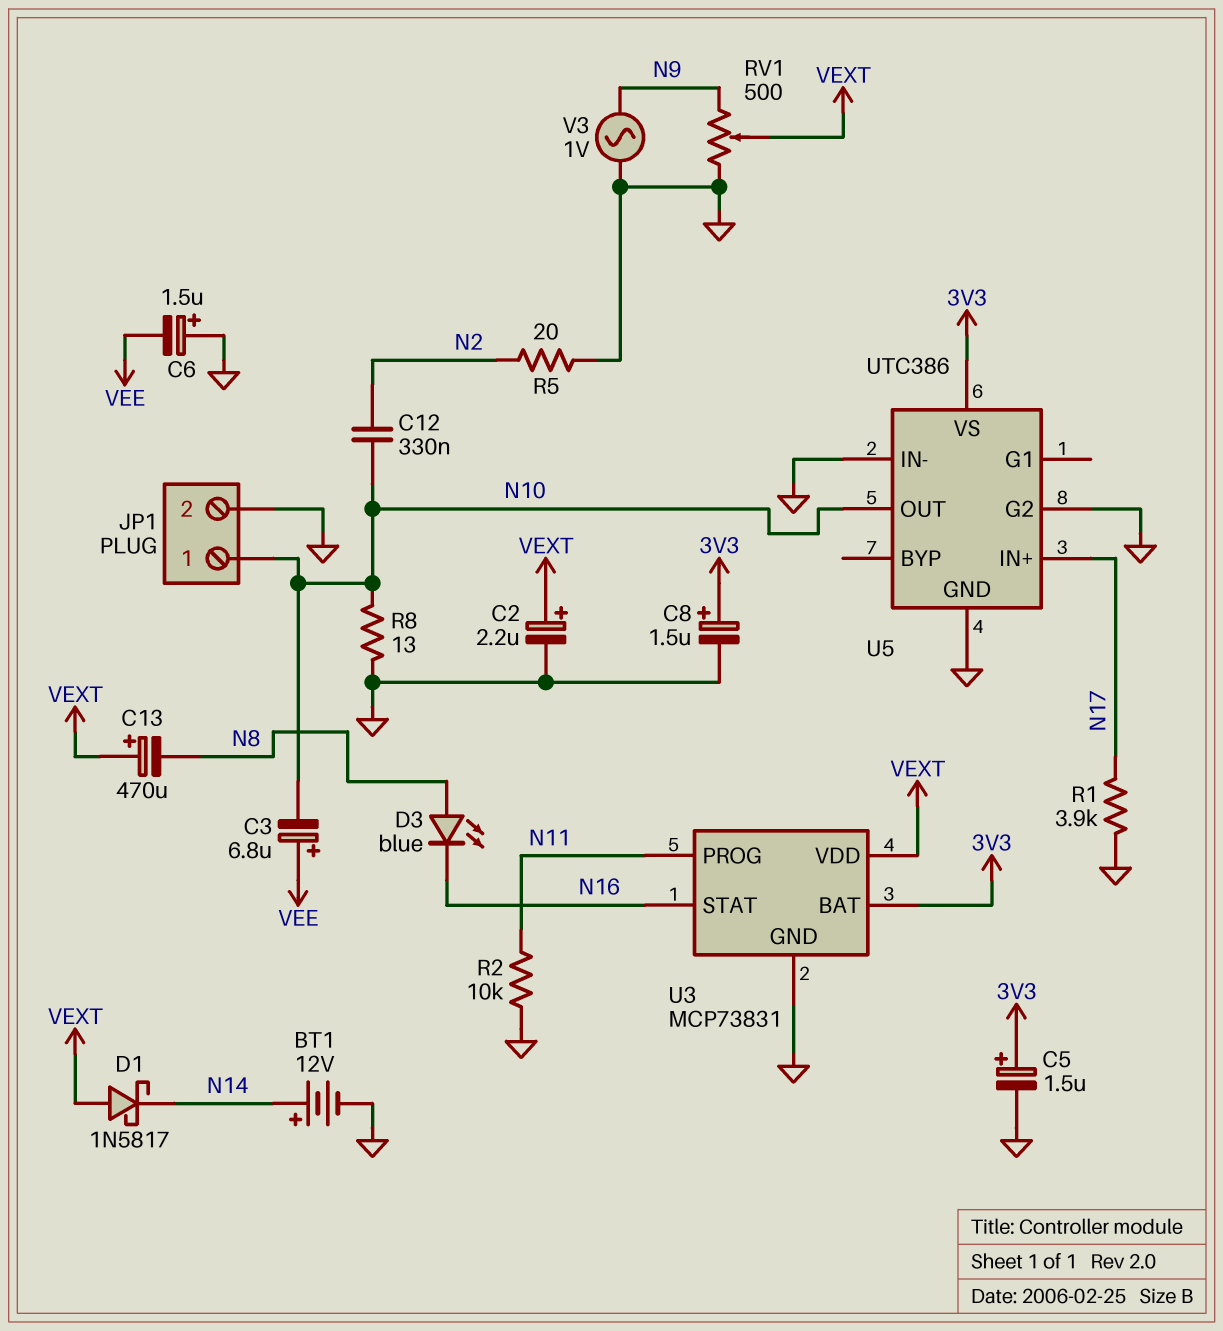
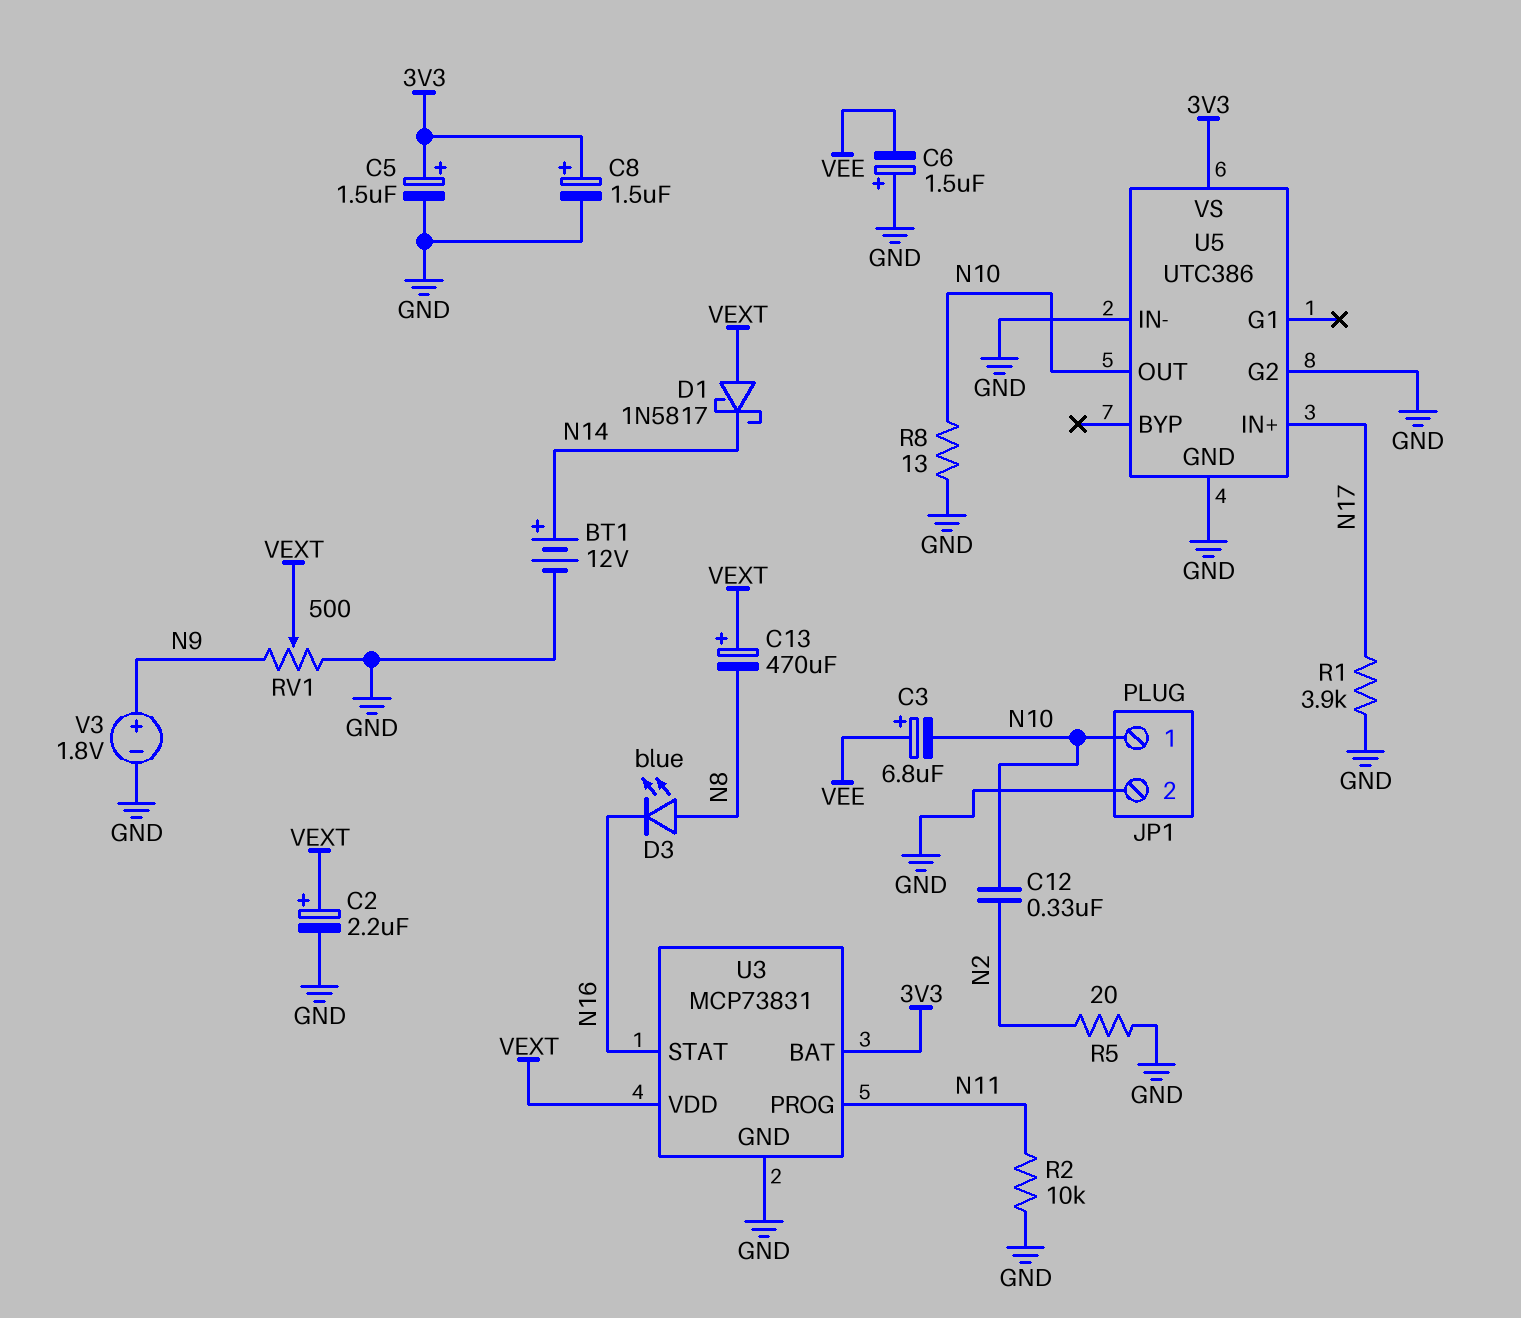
V3: AC 1V (GND, N9) -> 1.8V (plus N9, minus GND)

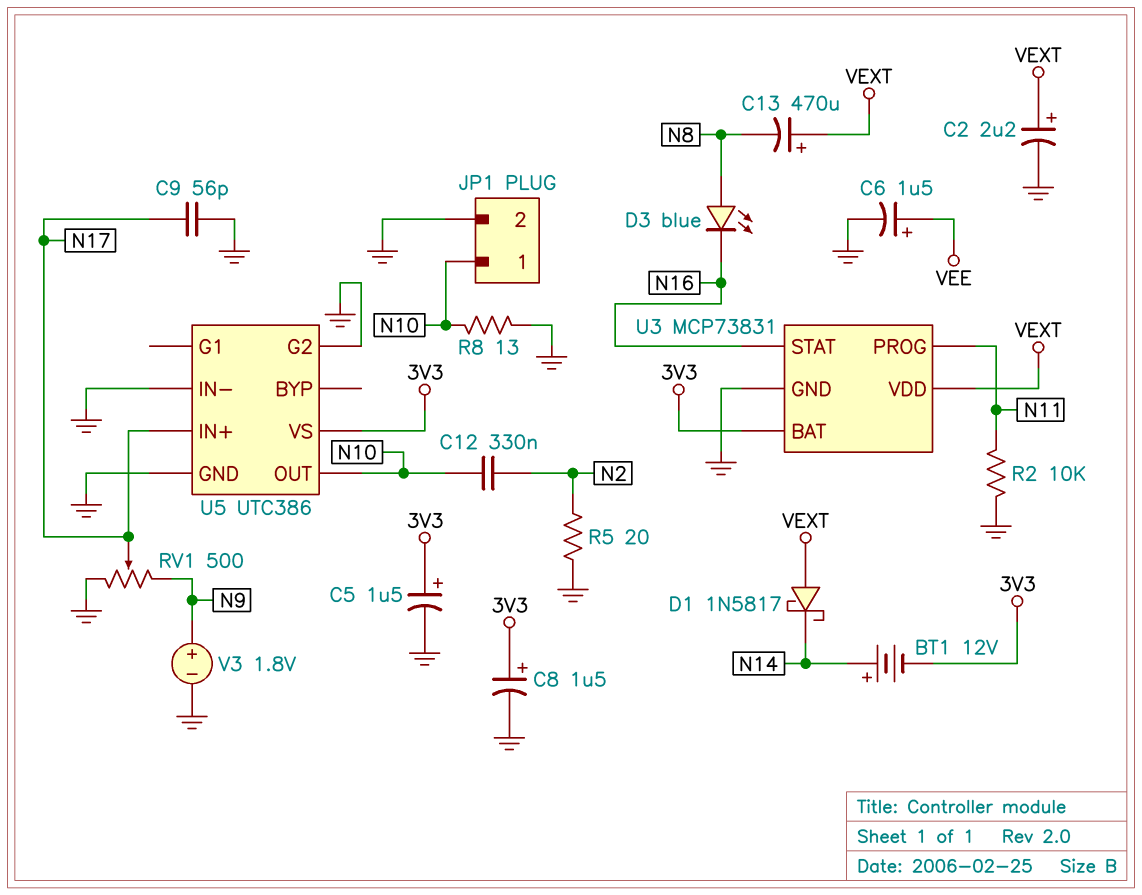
BT1: 12V (plus N14, minus GND) -> 12V (plus N14, minus 3V3)
C3: 6.8uF (plus VEE, minus N10) -> none
C6: 1.5uF (plus GND, minus VEE) -> 1.5uF (plus VEE, minus GND)
C9: none -> 56pF (GND, N17)
R1: 3.9k (GND, N17) -> none
RV1: 500 (GND, N9, wiper VEXT) -> 500 (GND, N9, wiper N17)

